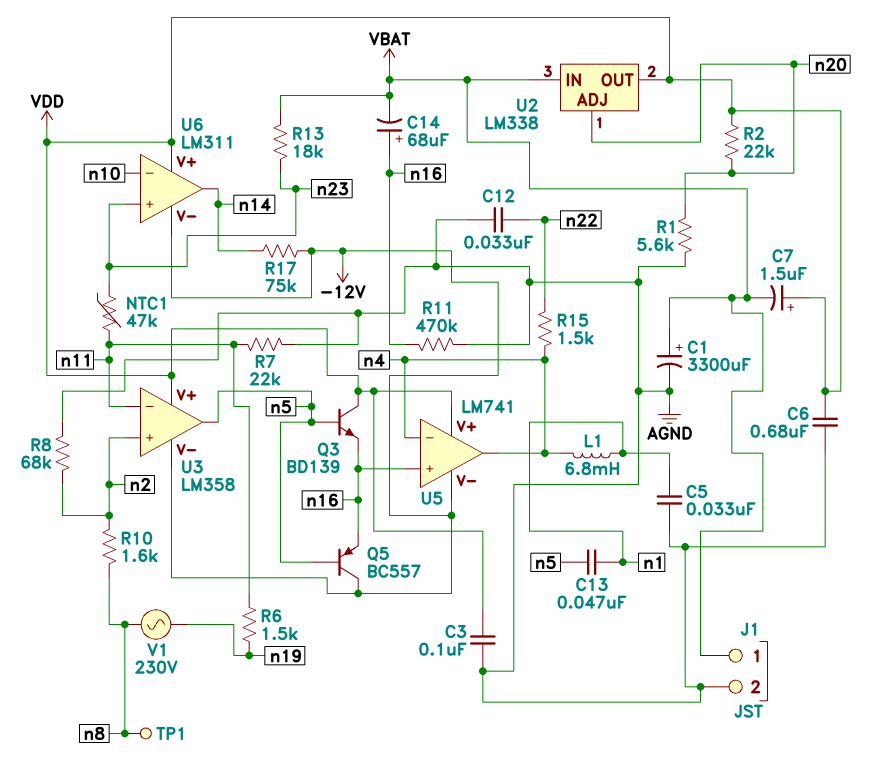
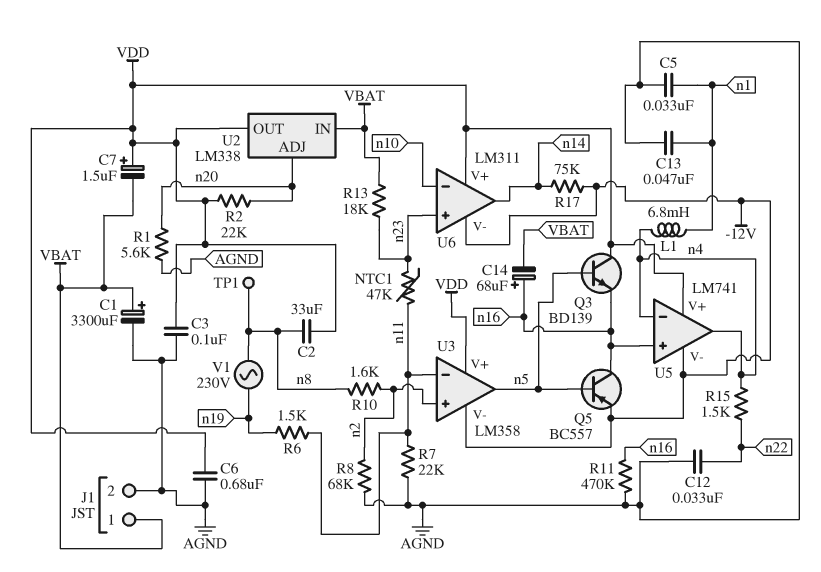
C2: none -> 33uF (VDD, n8)
C13: 47nF (n1, n5) -> 47nF (AGND, n1)
Q5: PNP BC557 (B n5, C -12V, E n16) -> PNP BC557 (B n5, C n16, E -12V)

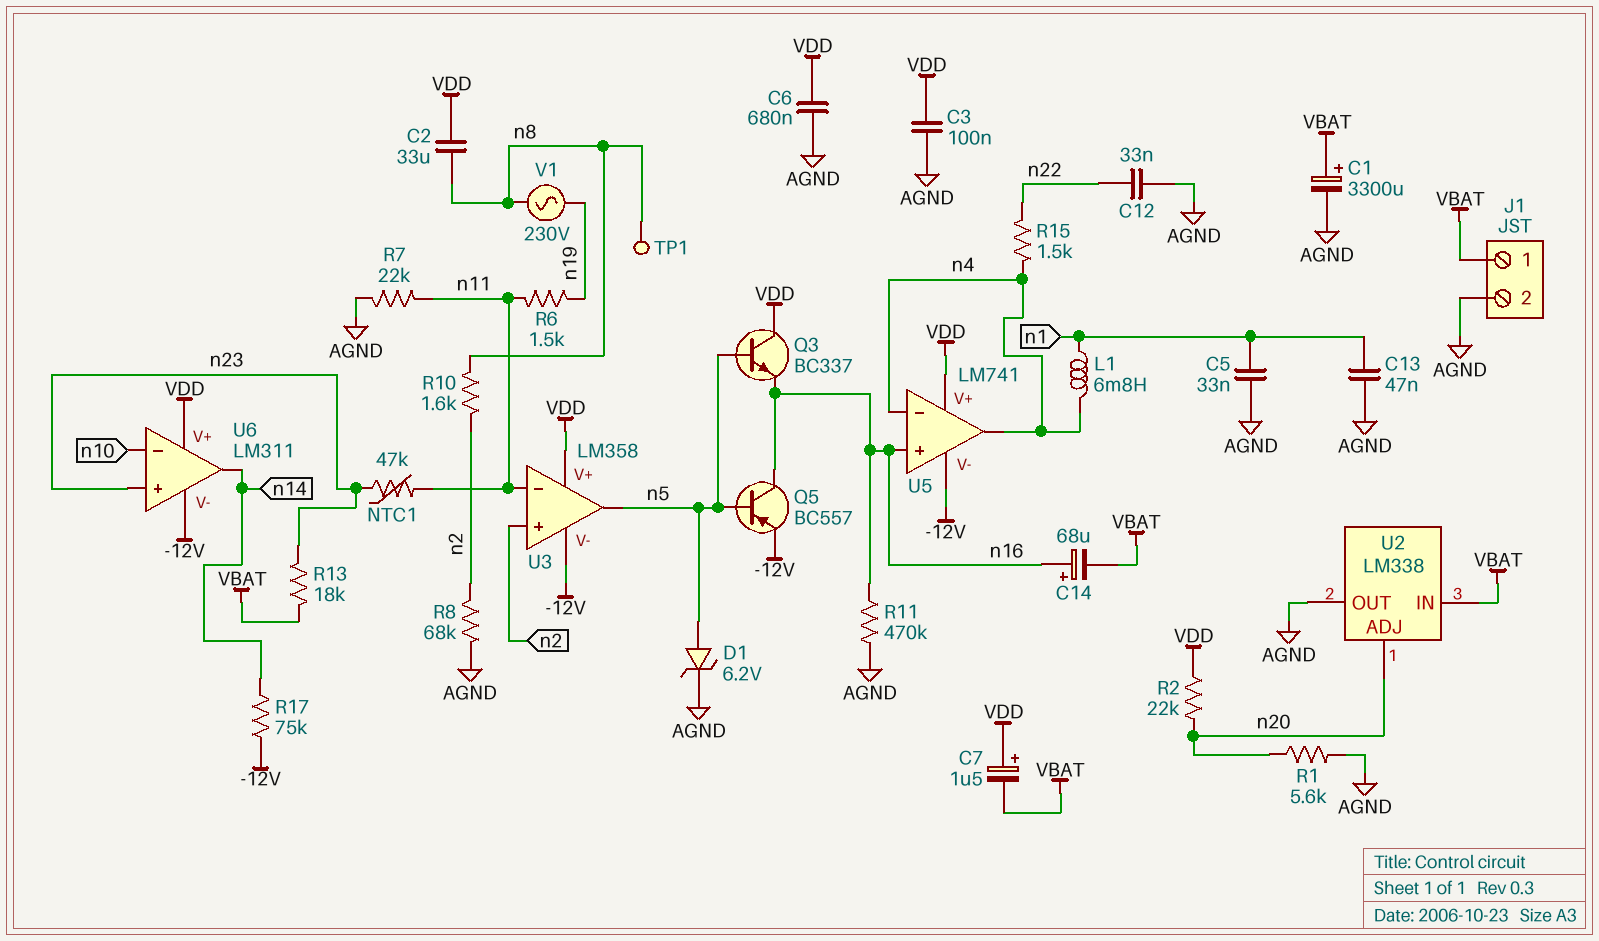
D1: none -> zener 6.2V (A n5, K AGND)
Q3: NPN BD139 (B n5, C VDD, E n16) -> NPN BC337 (B n5, C VDD, E n16)
U2 pin OUT: VDD -> AGND

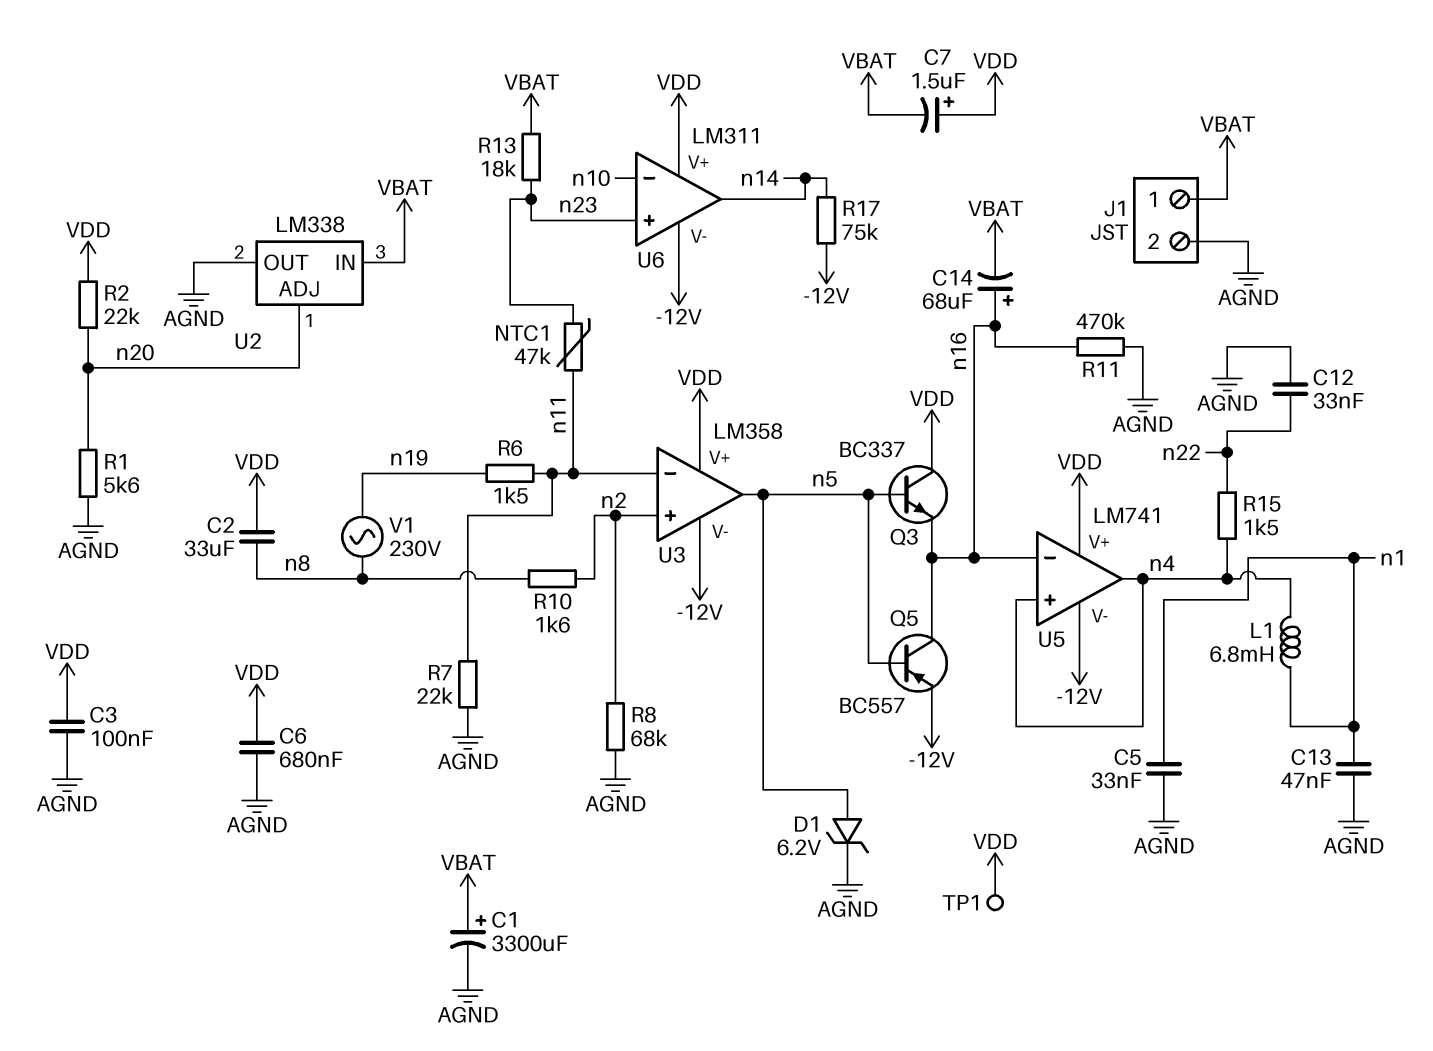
TP1: test point (n8) -> test point (VDD)
U5 pin in+: n16 -> n4
U5 pin in-: n4 -> n16

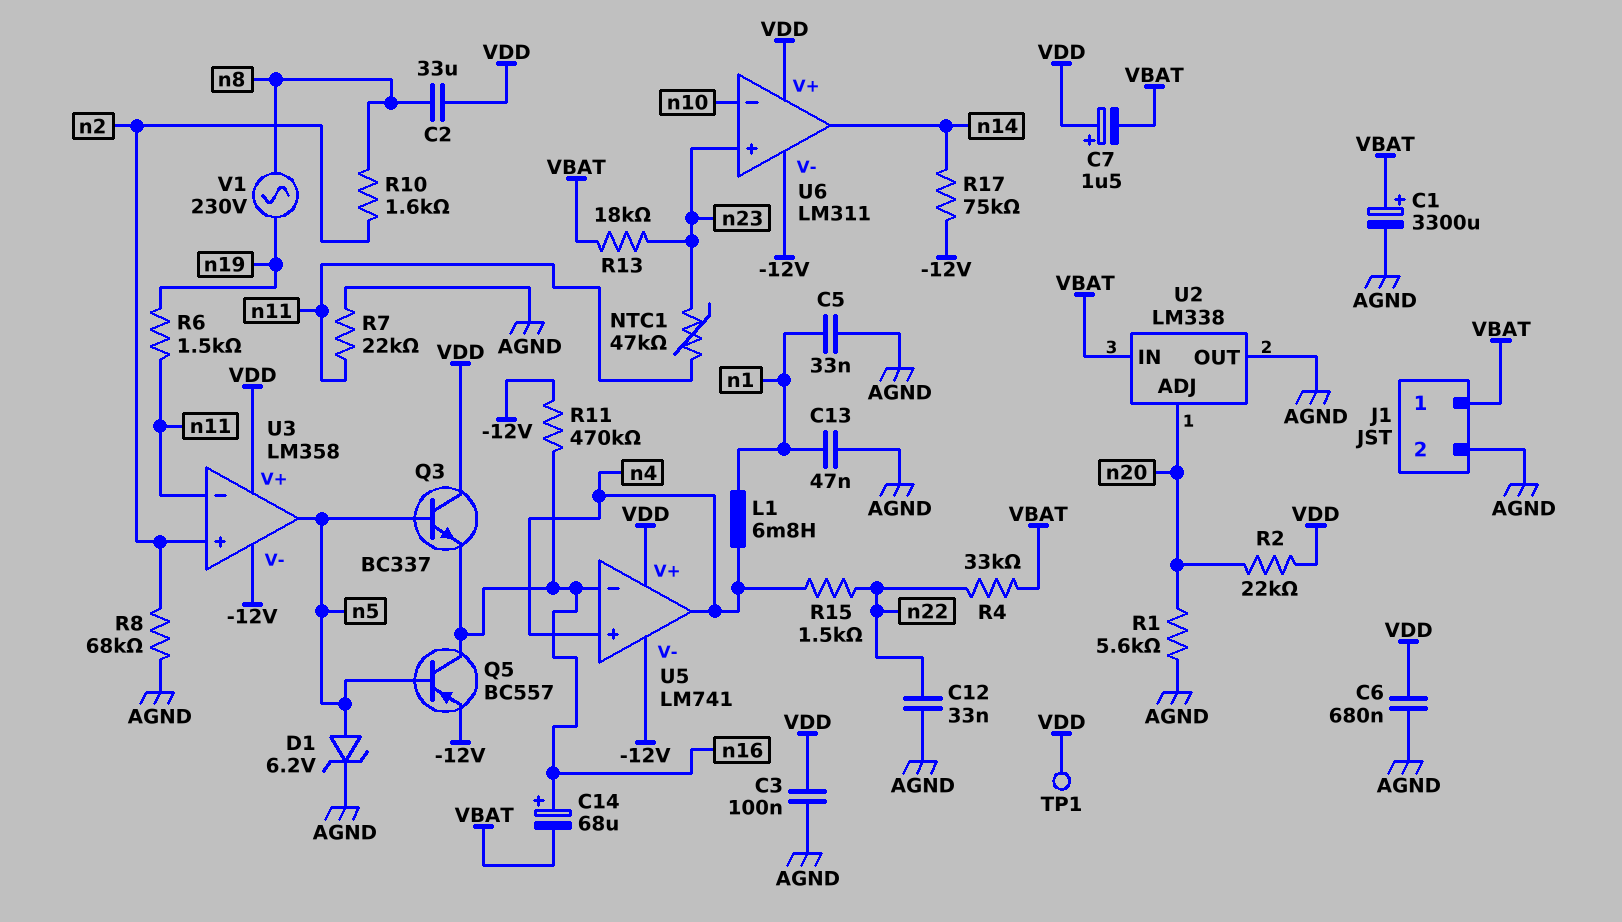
R4: none -> 33k (VBAT, n22)
R11: 470k (AGND, n16) -> 470k (-12V, n16)

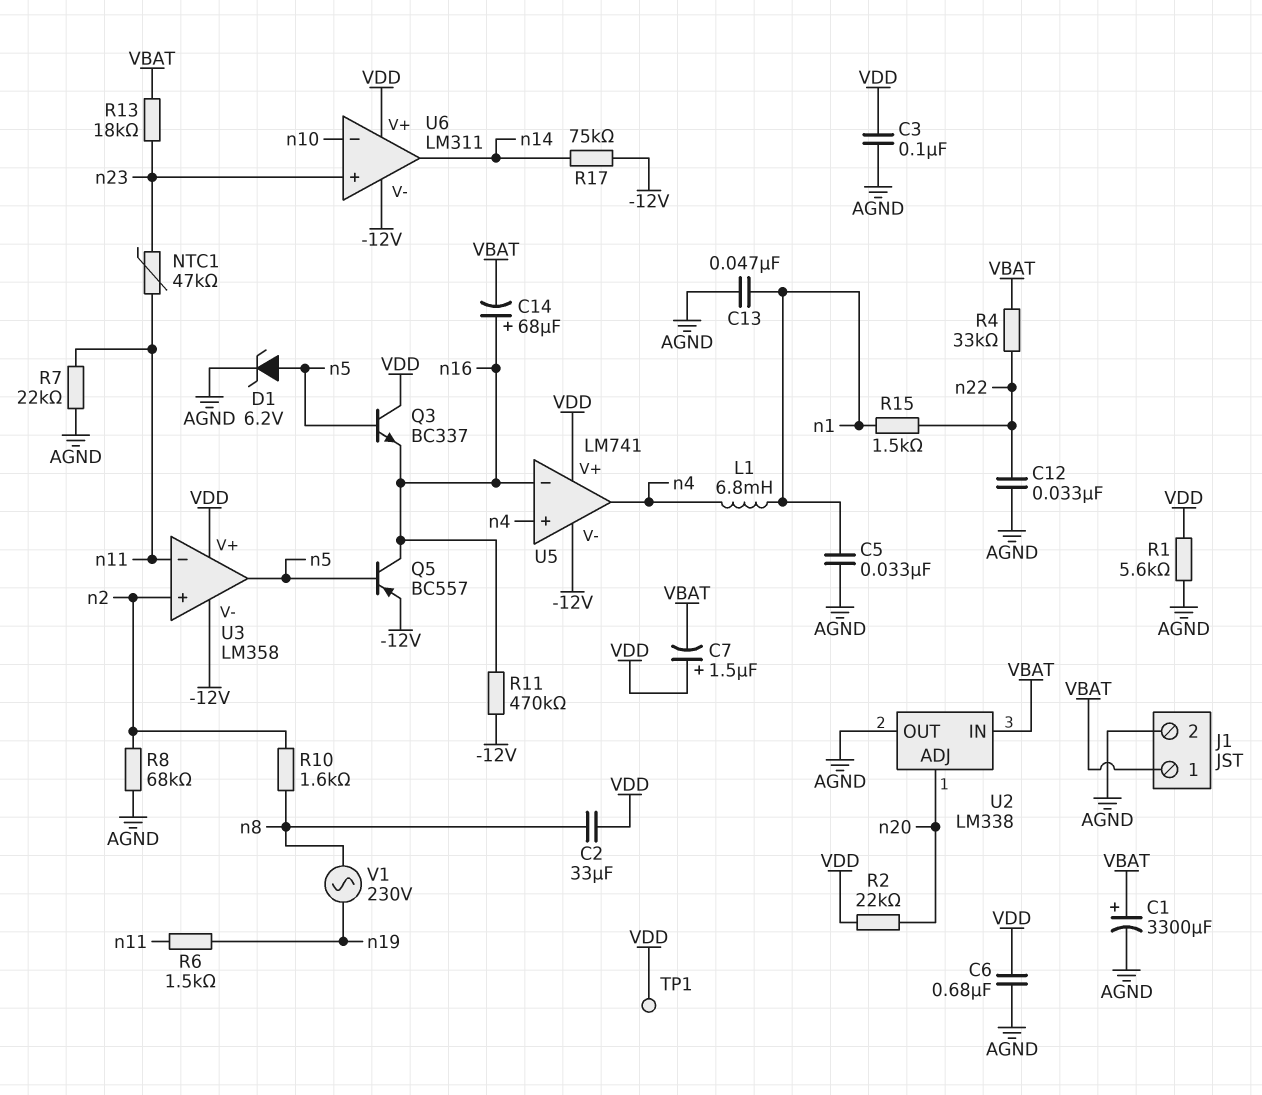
R1: 5.6k (AGND, n20) -> 5.6k (AGND, VDD)
R15: 1.5k (n4, n22) -> 1.5k (n1, n22)

